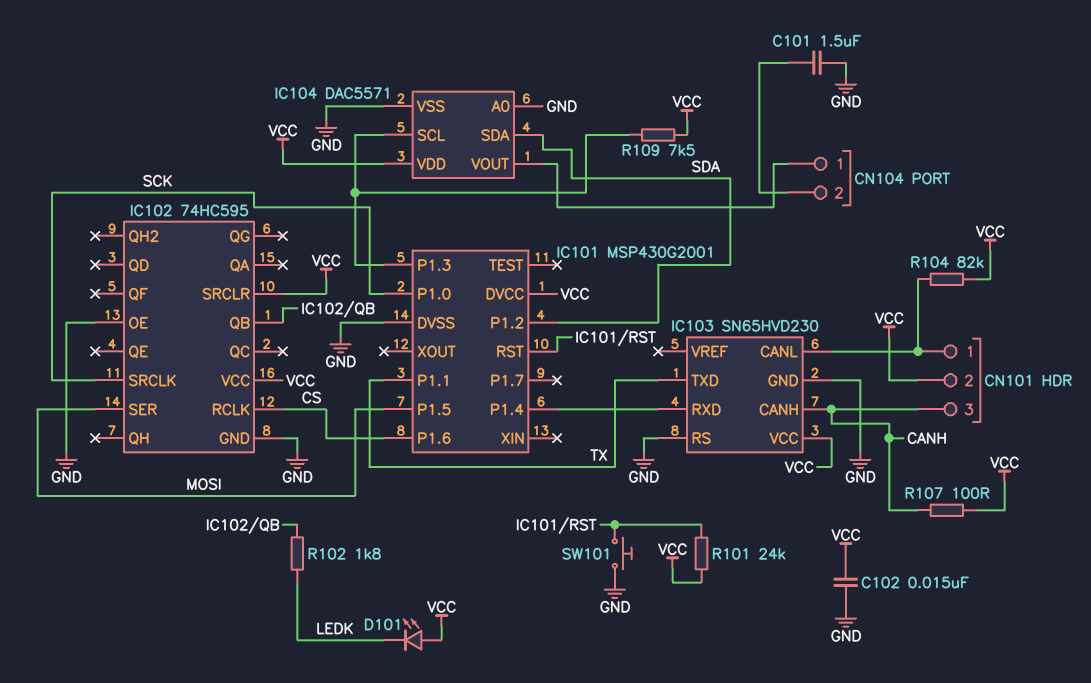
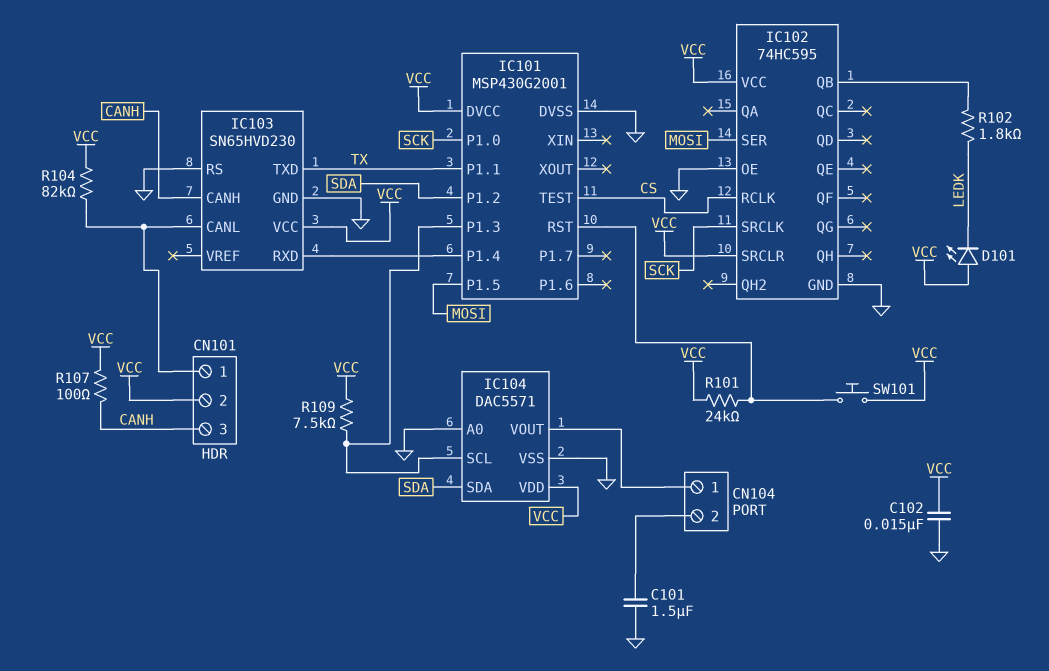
IC101 pin P1.6: CS -> none
IC101 pin TEST: none -> CS
SW101: button (GND, IC101/RST) -> button (IC101/RST, VCC)

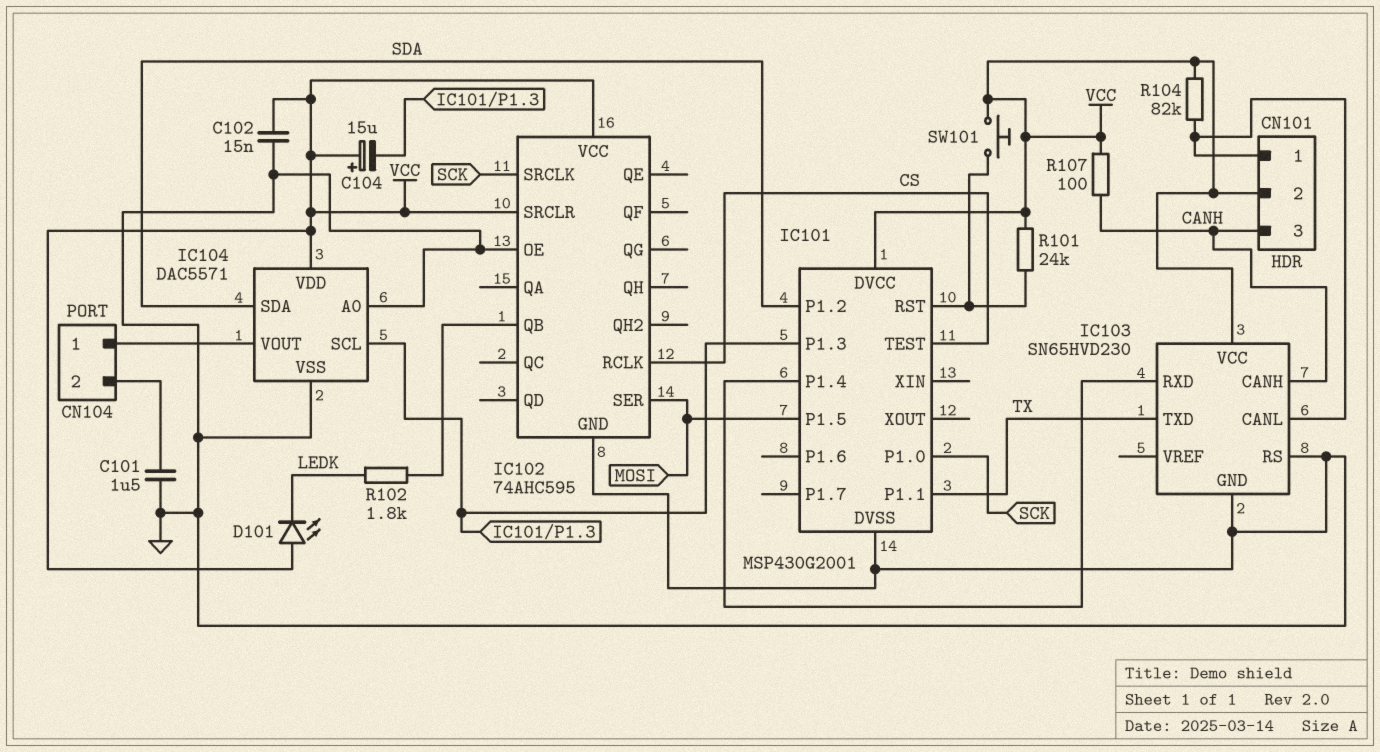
C104: none -> 15uF (plus VCC, minus IC101/P1.3)
IC102: 74HC595 -> 74AHC595
R109: 7.5k (IC101/P1.3, VCC) -> none

